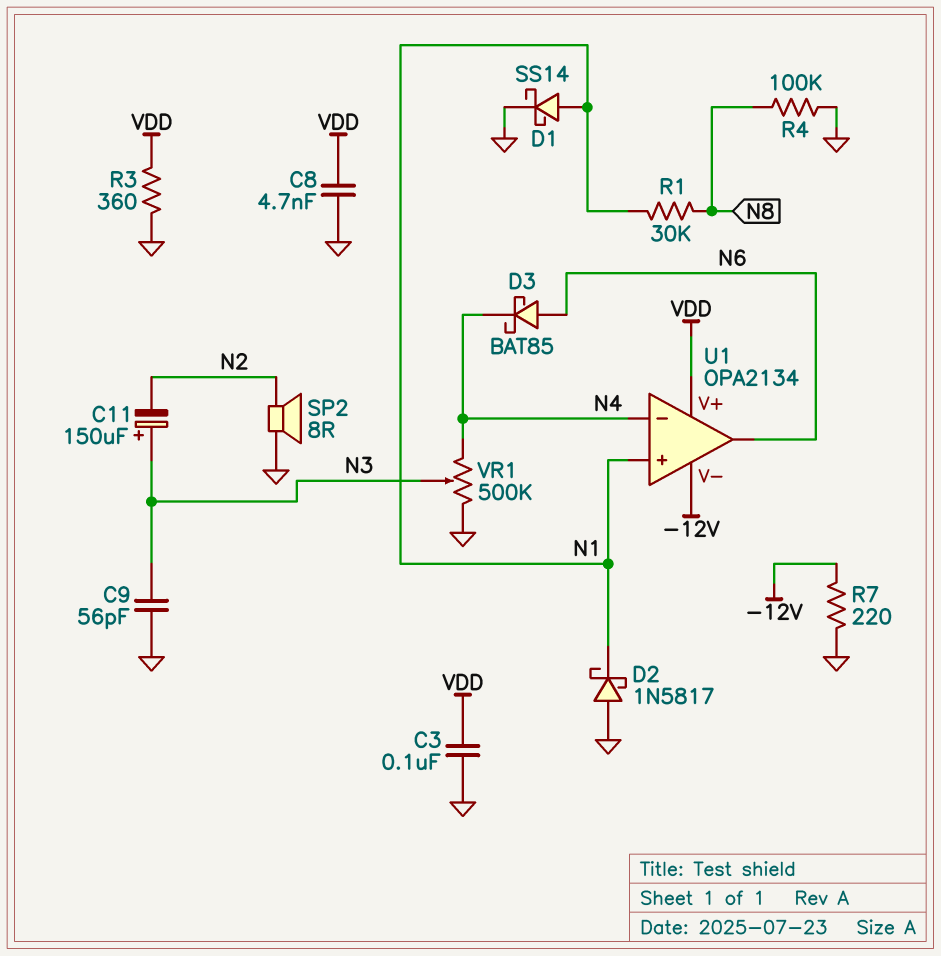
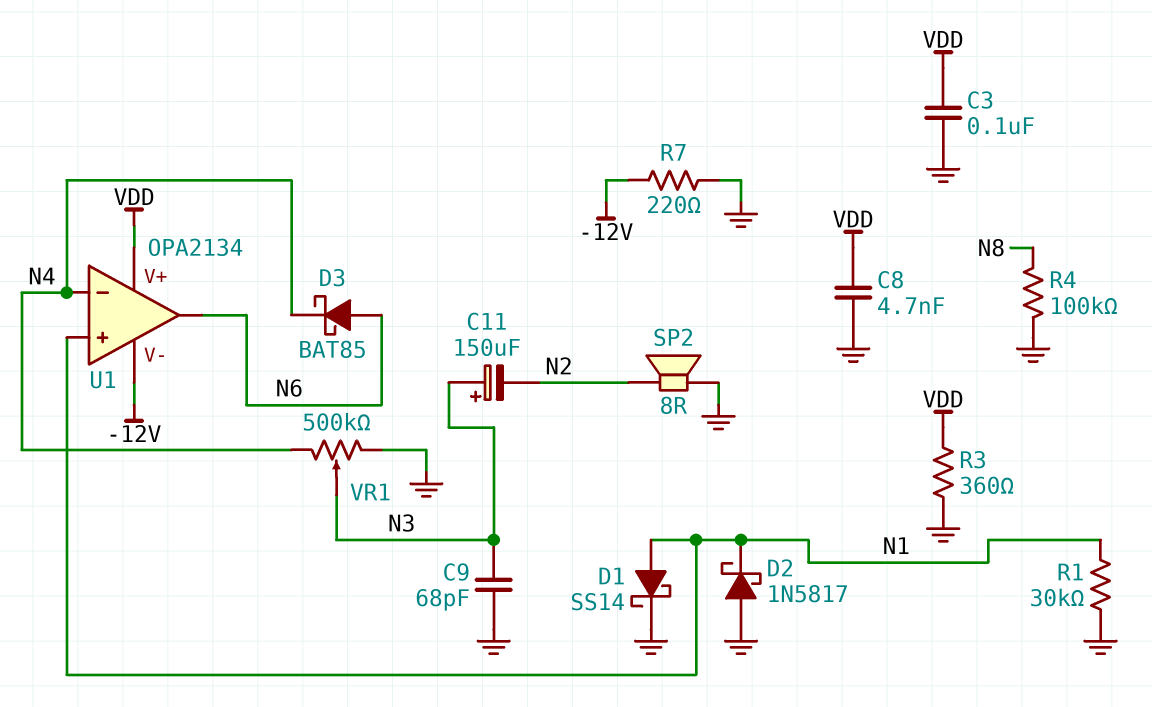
C9: 56pF (GND, N3) -> 68pF (GND, N3)
R1: 30k (N1, N8) -> 30k (GND, N1)

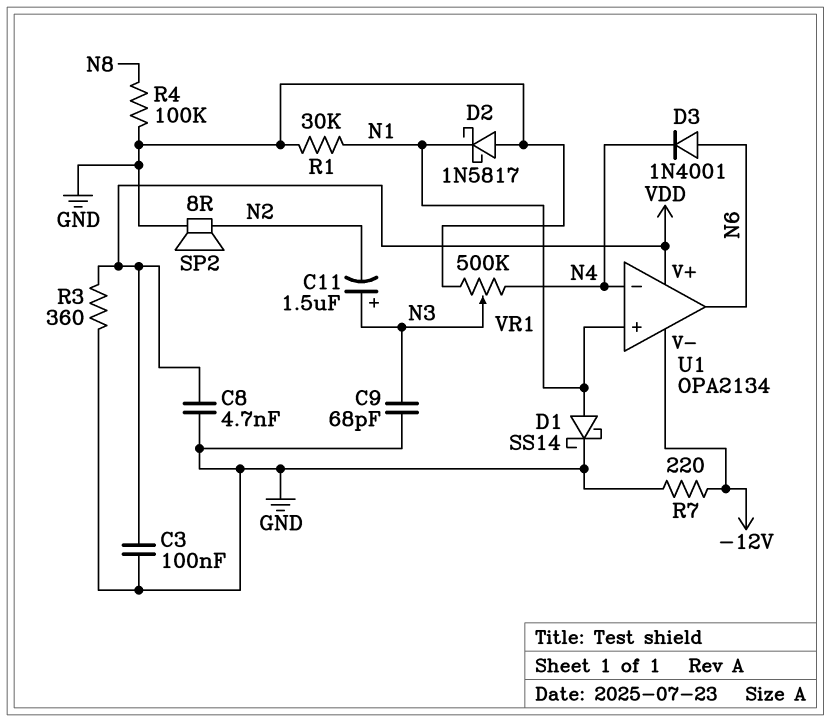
C11: 150uF (plus N3, minus N2) -> 1.5uF (plus N3, minus N2)
D3: schottky BAT85 (A N6, K N4) -> diode 1N4001 (A N6, K N4)

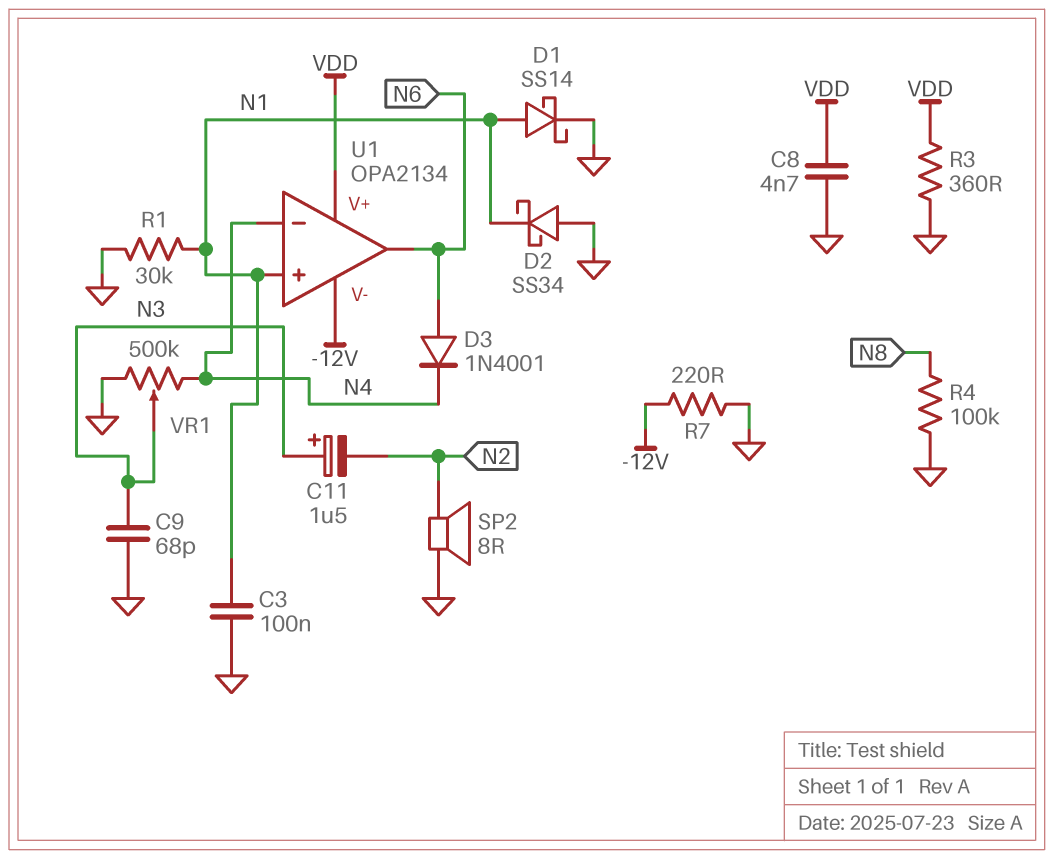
C3: 100nF (GND, VDD) -> 100nF (GND, N1)
D2: schottky 1N5817 (A GND, K N1) -> schottky SS34 (A GND, K N1)

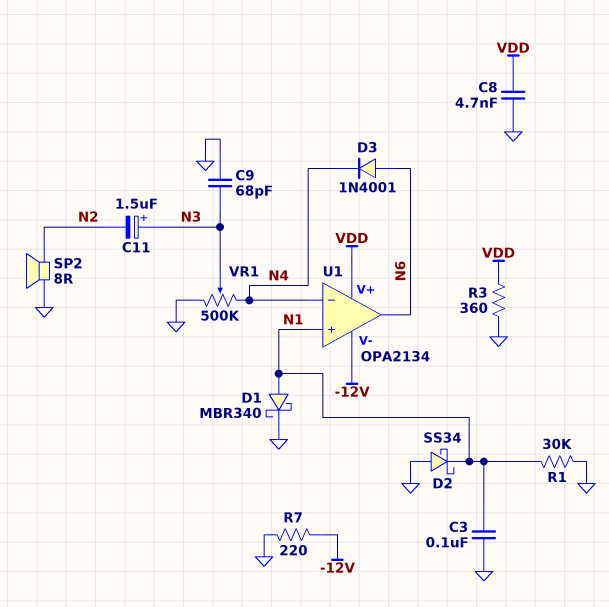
D1: schottky SS14 (A N1, K GND) -> schottky MBR340 (A N1, K GND)
R4: 100k (GND, N8) -> none

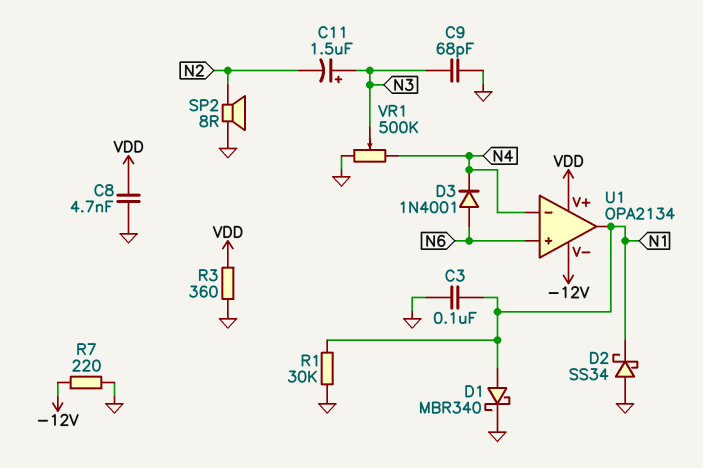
U1 pin in+: N1 -> N6
U1 pin out: N6 -> N1

